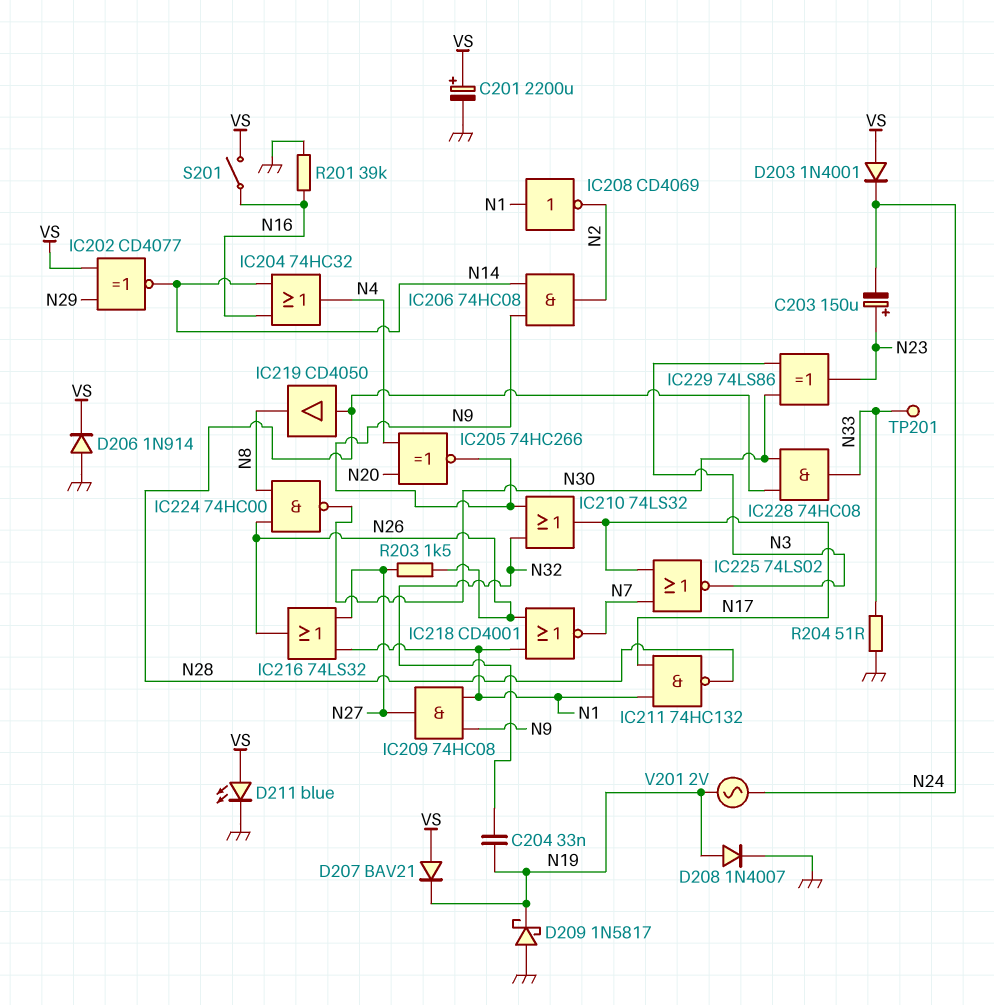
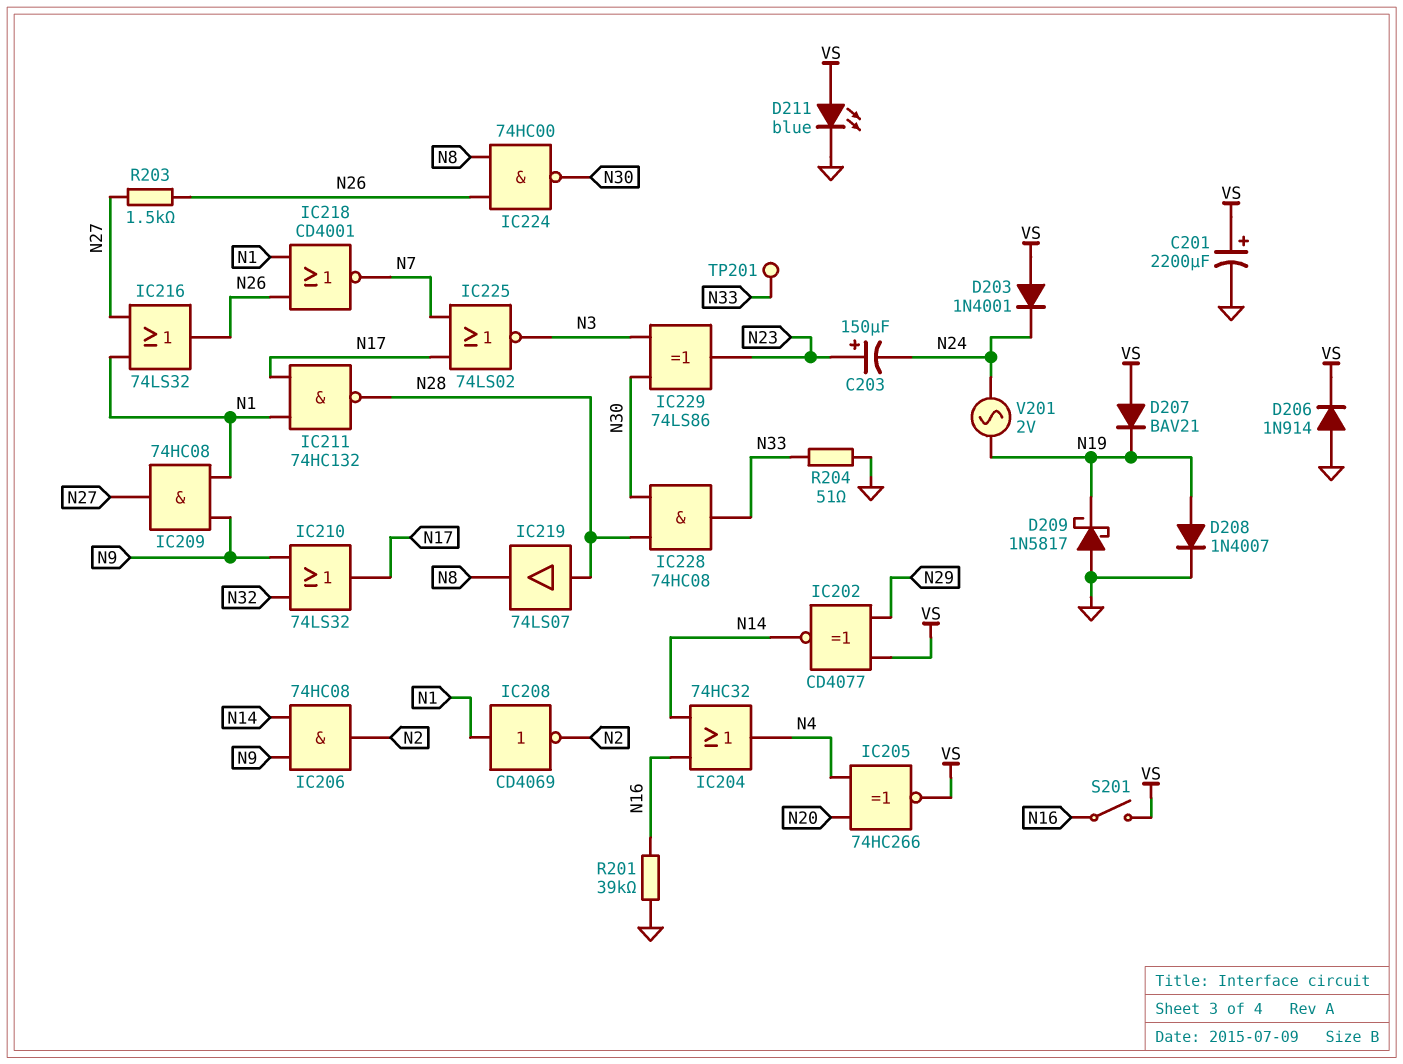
C204: 33nF (N19, N32) -> none
IC205: XNOR 74HC266 (in N4, in N20, out N9) -> XNOR 74HC266 (in N4, in N20, out VS)
IC219: buffer CD4050 (in N28, out N8) -> buffer 74LS07 (in N28, out N8)

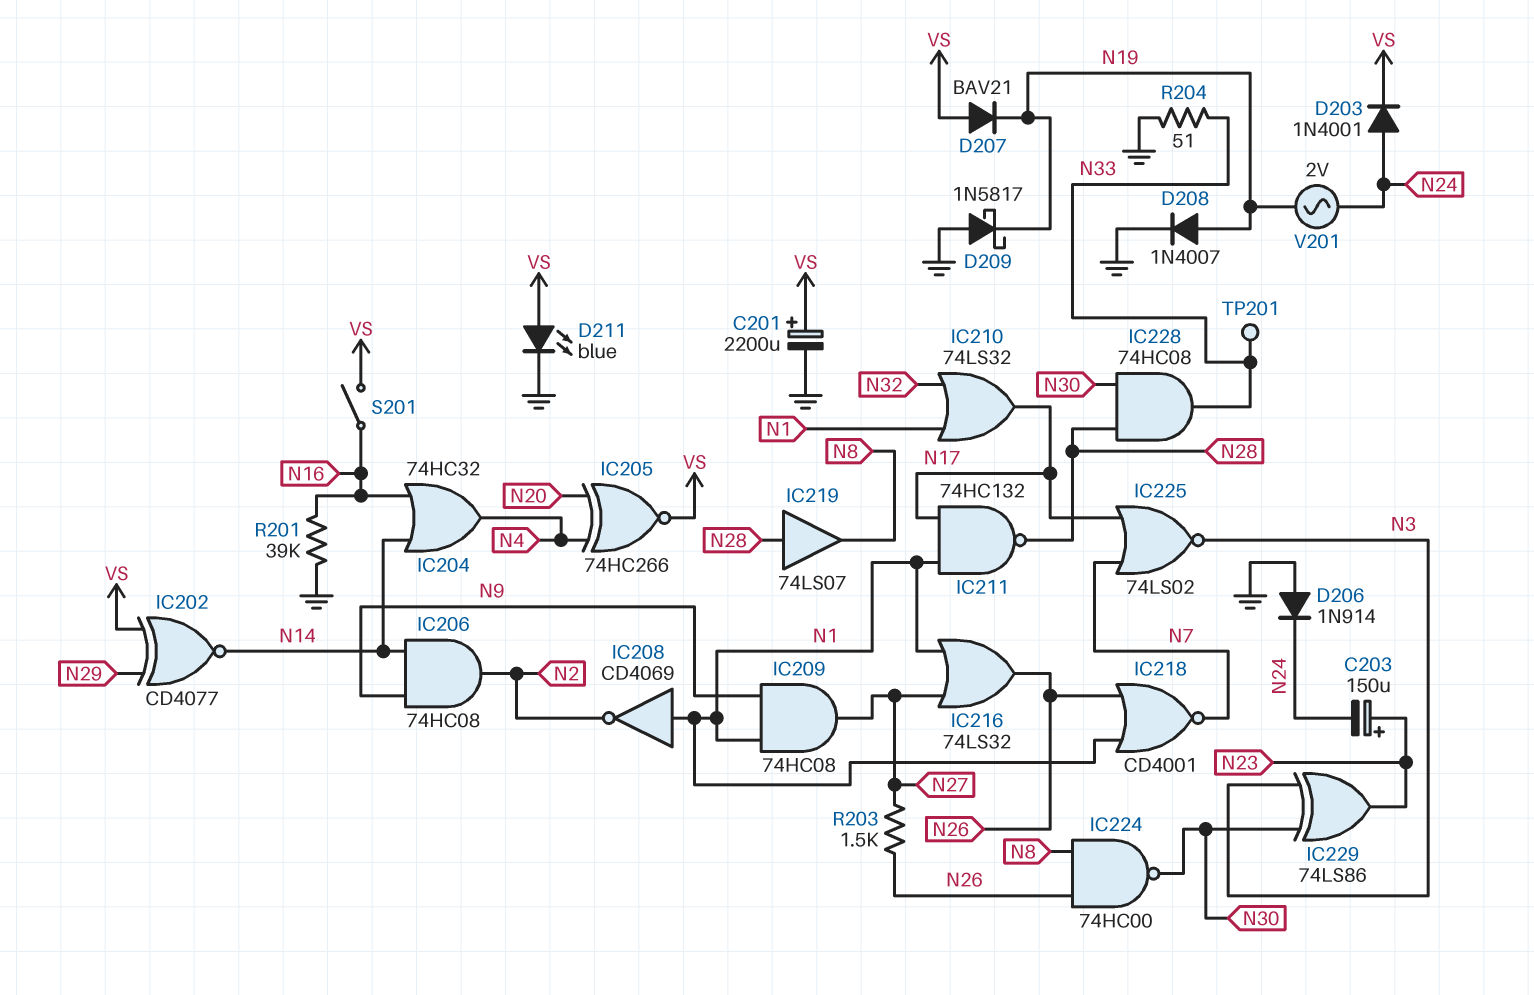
D203: diode 1N4001 (A VS, K N24) -> diode 1N4001 (A N24, K VS)
D206: diode 1N914 (A GND, K VS) -> diode 1N914 (A GND, K N24)
IC210: OR 74LS32 (in N9, in N32, out N17) -> OR 74LS32 (in N1, in N32, out N17)

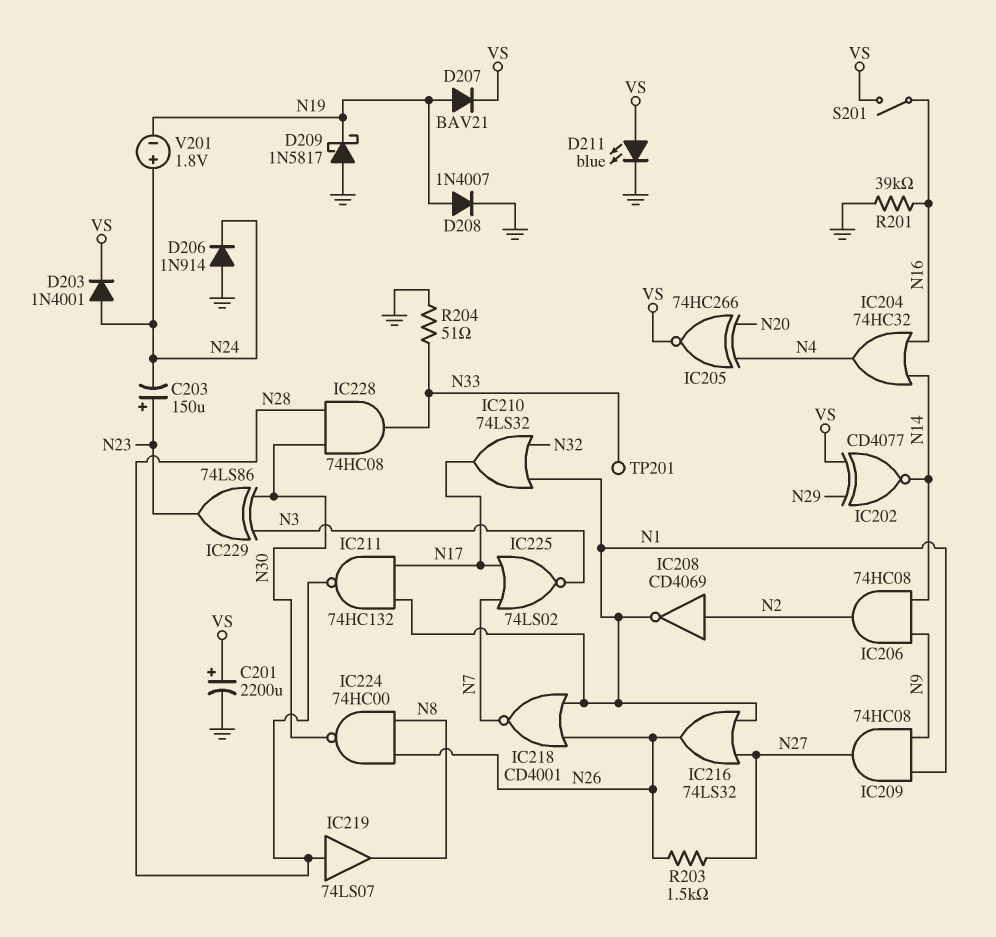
D207: diode BAV21 (A VS, K N19) -> diode BAV21 (A N19, K VS)
IC208: NOT CD4069 (in N1, out N2) -> NOT CD4069 (in N2, out N1)
V201: AC 2V (N19, N24) -> 1.8V (plus N24, minus N19)

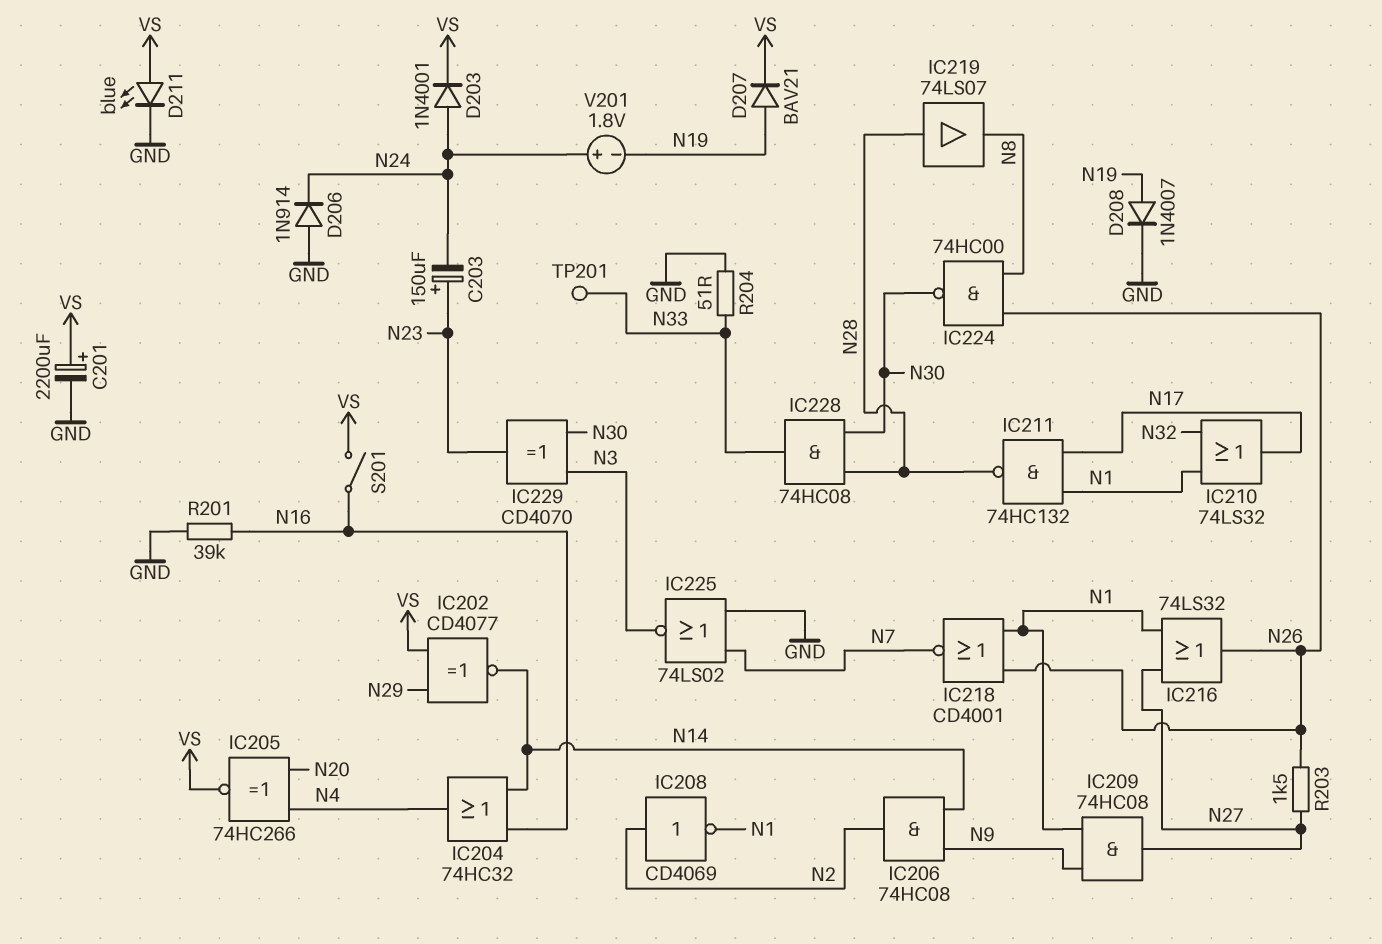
D209: schottky 1N5817 (A GND, K N19) -> none
IC225: NOR 74LS02 (in N7, in N17, out N3) -> NOR 74LS02 (in GND, in N7, out N3)
IC229: XOR 74LS86 (in N3, in N30, out N23) -> XOR CD4070 (in N3, in N30, out N23)

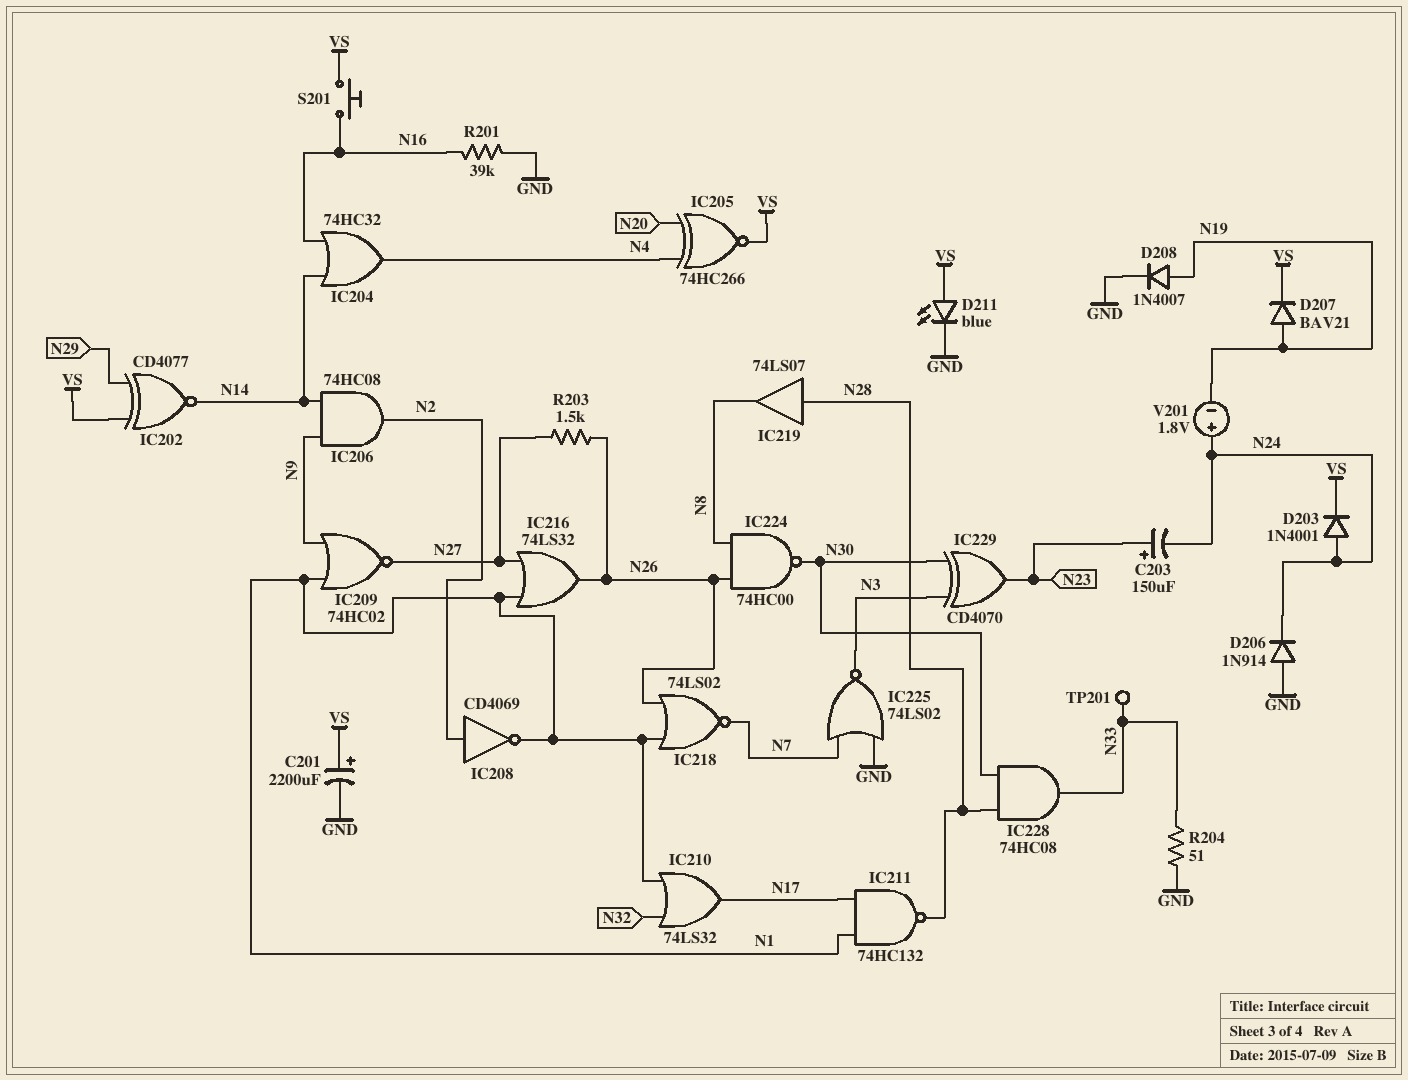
IC209: AND 74HC08 (in N1, in N9, out N27) -> NOR 74HC02 (in N1, in N9, out N27)
IC218: NOR CD4001 (in N1, in N26, out N7) -> NOR 74LS02 (in N1, in N26, out N7)
S201: switch (N16, VS) -> button (N16, VS)

